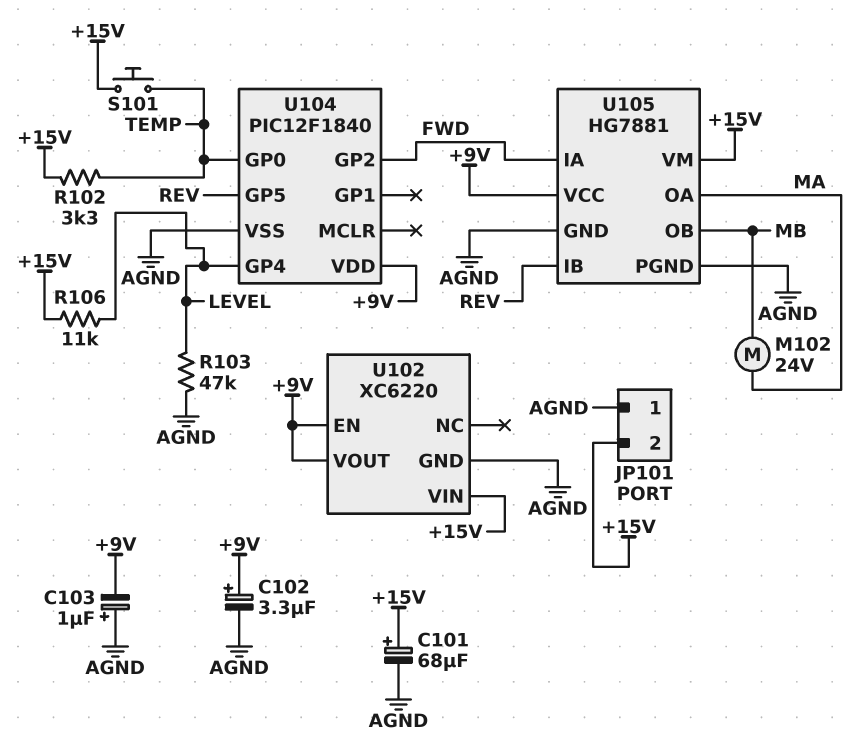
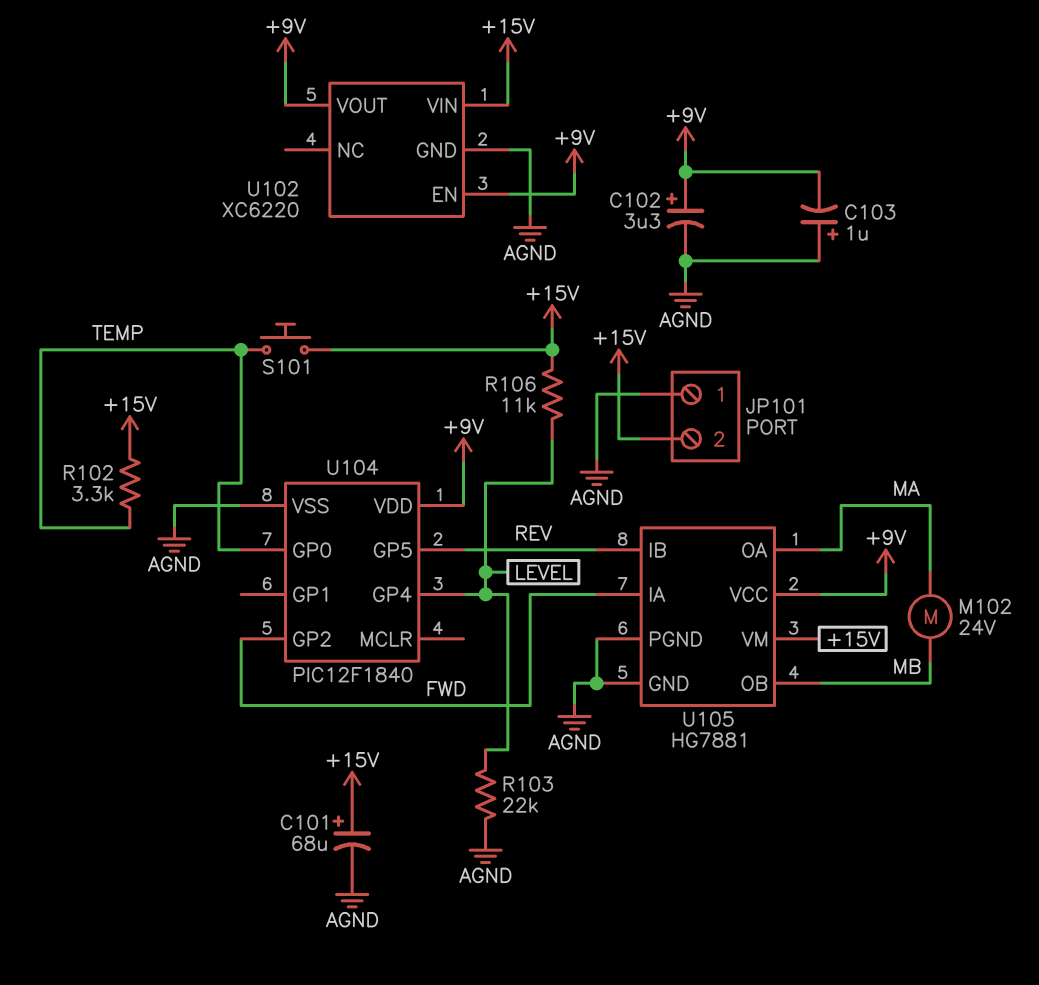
R103: 47k (AGND, LEVEL) -> 22k (AGND, LEVEL)

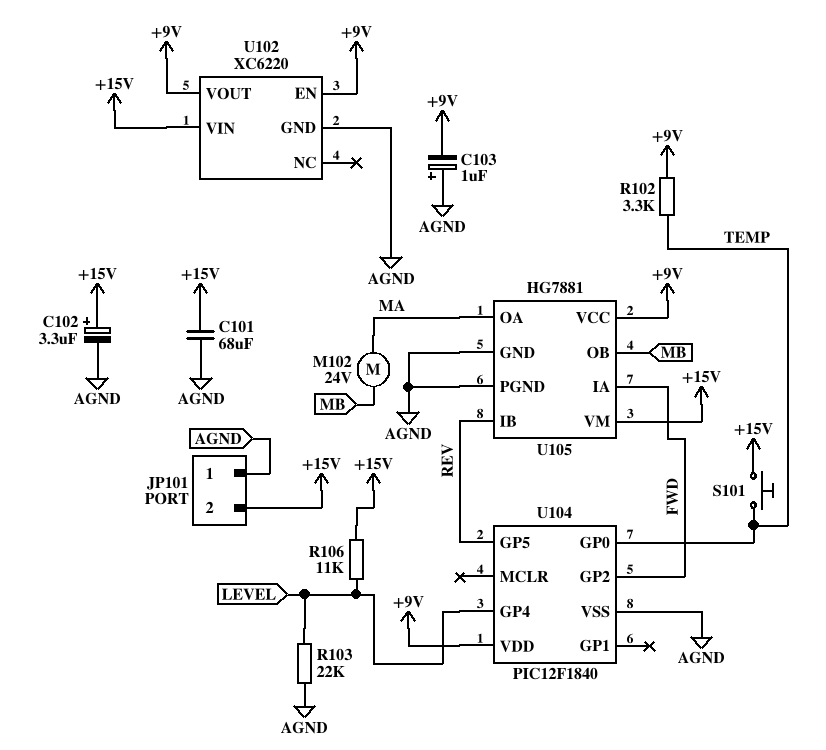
C101: 68uF (plus +15V, minus AGND) -> 68uF (+15V, AGND)
C102: 3.3uF (plus +9V, minus AGND) -> 3.3uF (plus +15V, minus AGND)
R102: 3.3k (+15V, TEMP) -> 3.3k (+9V, TEMP)

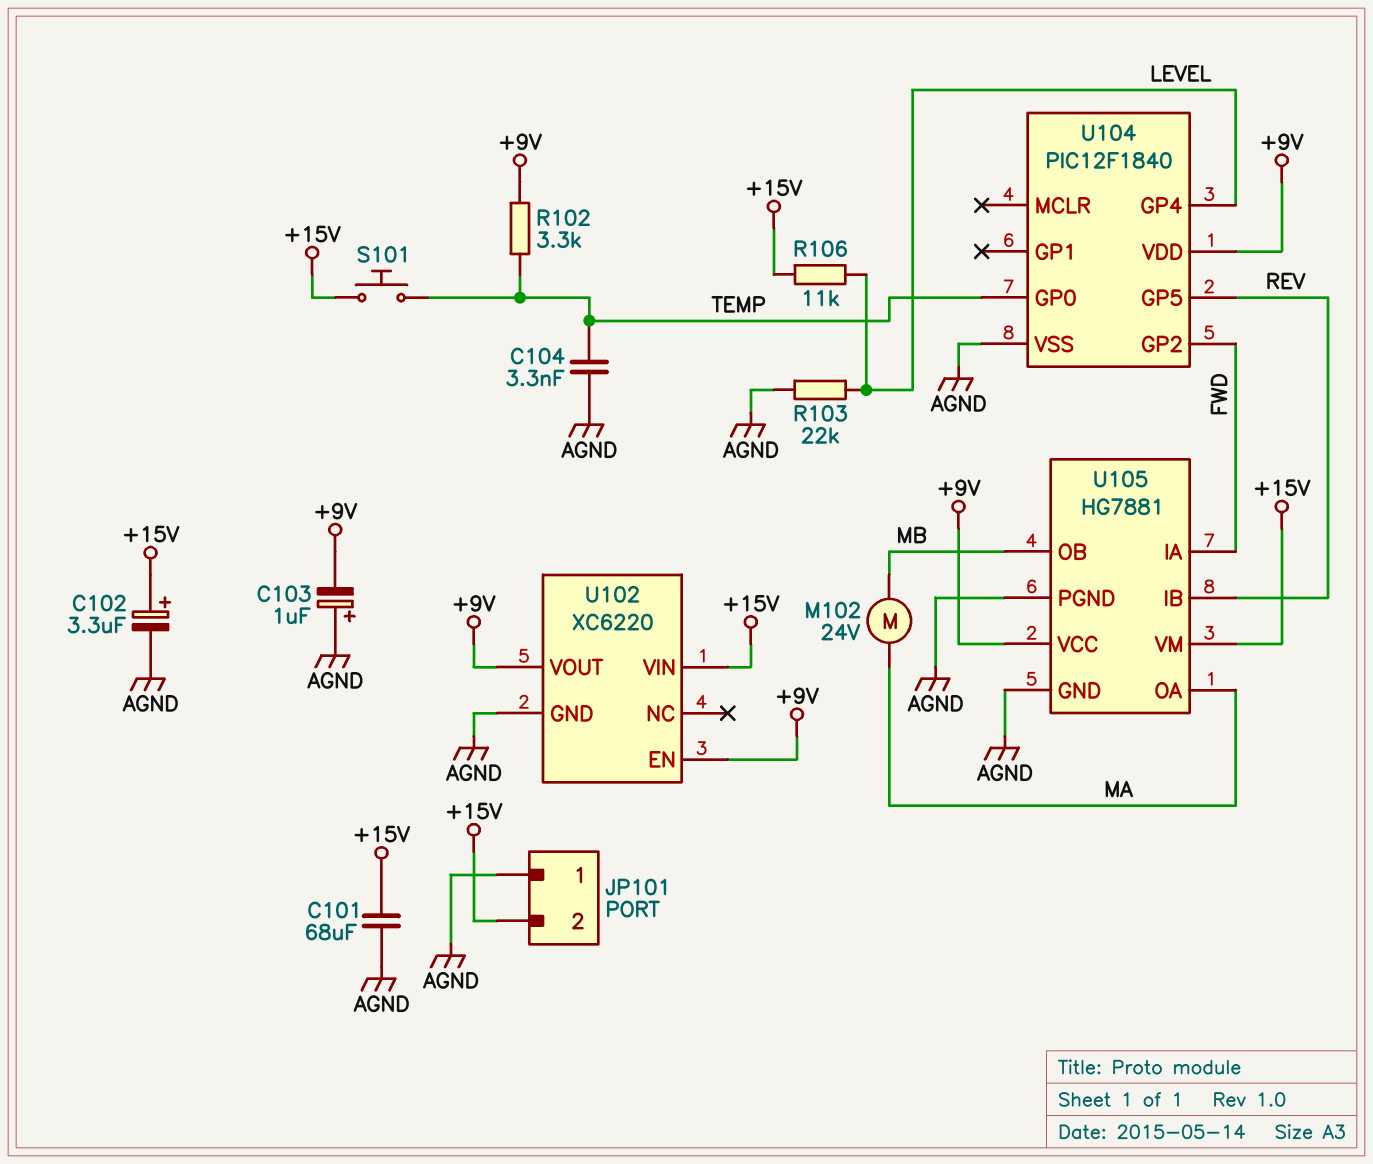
C104: none -> 3.3nF (AGND, TEMP)

